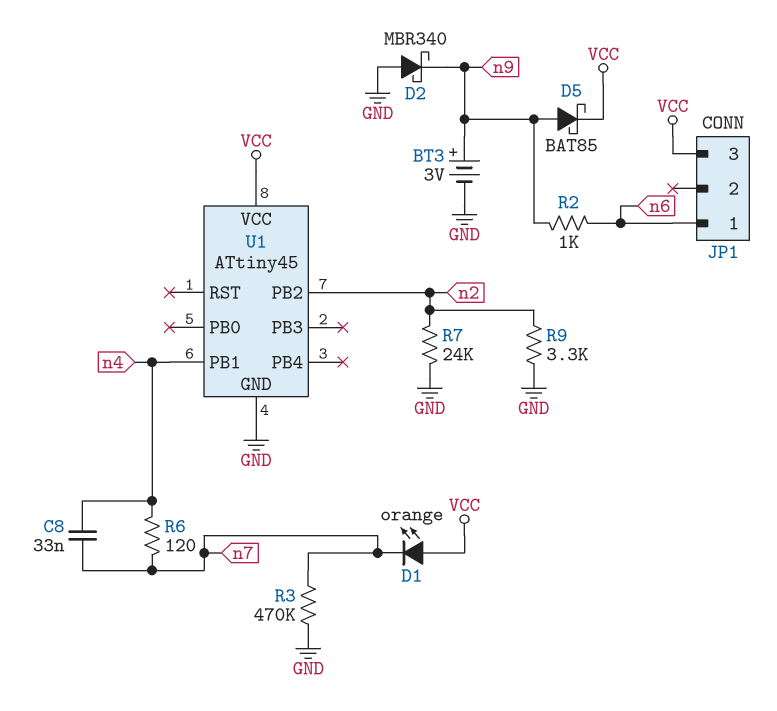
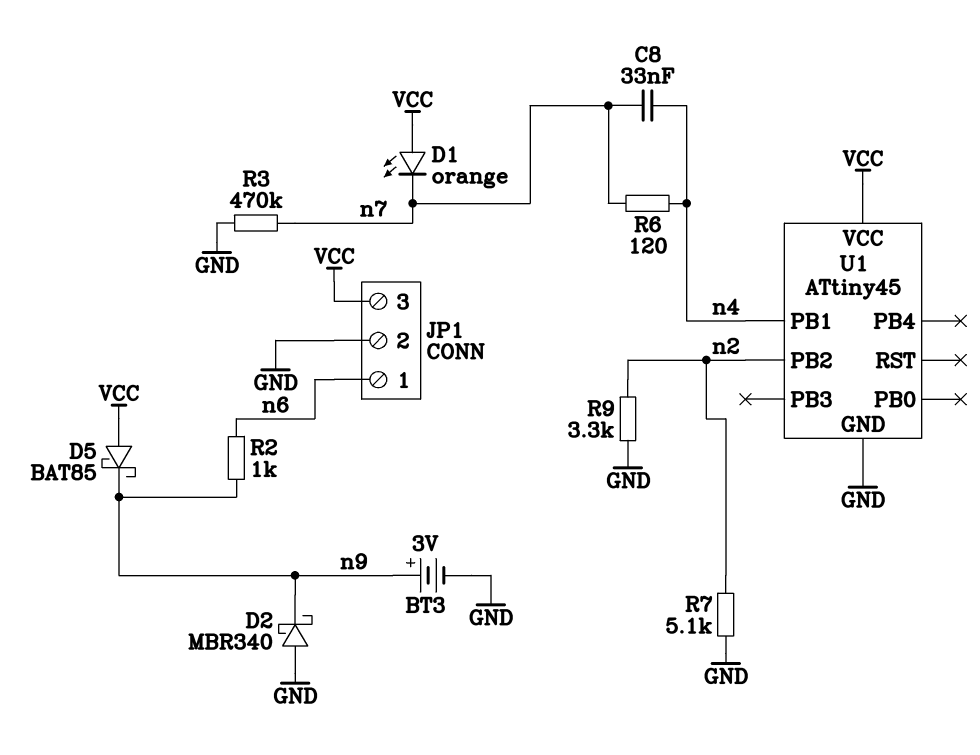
D5: schottky BAT85 (A n9, K VCC) -> schottky BAT85 (A VCC, K n9)
JP1 pin 2: none -> GND
R7: 24k (GND, n2) -> 5.1k (GND, n2)

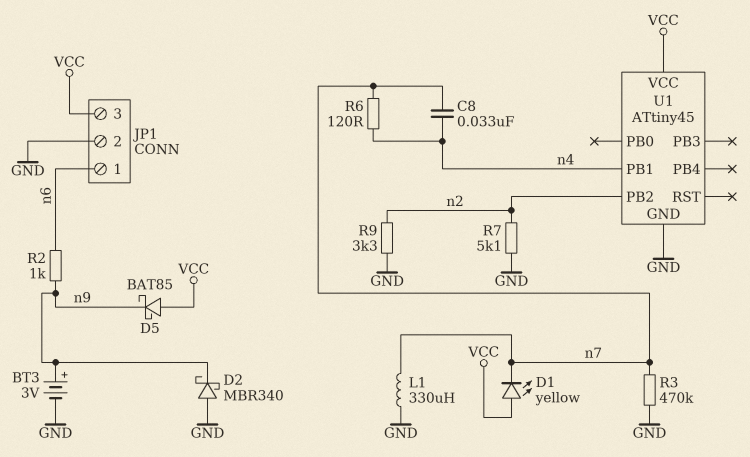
D1: LED orange (A VCC, K n7) -> LED yellow (A VCC, K n7)
L1: none -> 330uH (GND, n7)

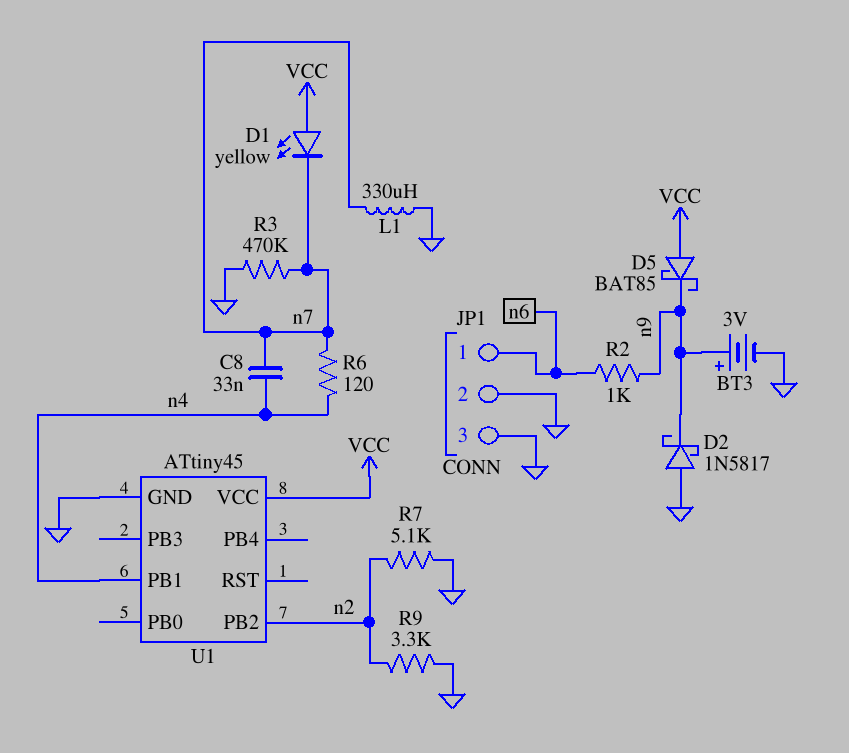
D2: schottky MBR340 (A GND, K n9) -> schottky 1N5817 (A GND, K n9)
JP1 pin 3: VCC -> GND

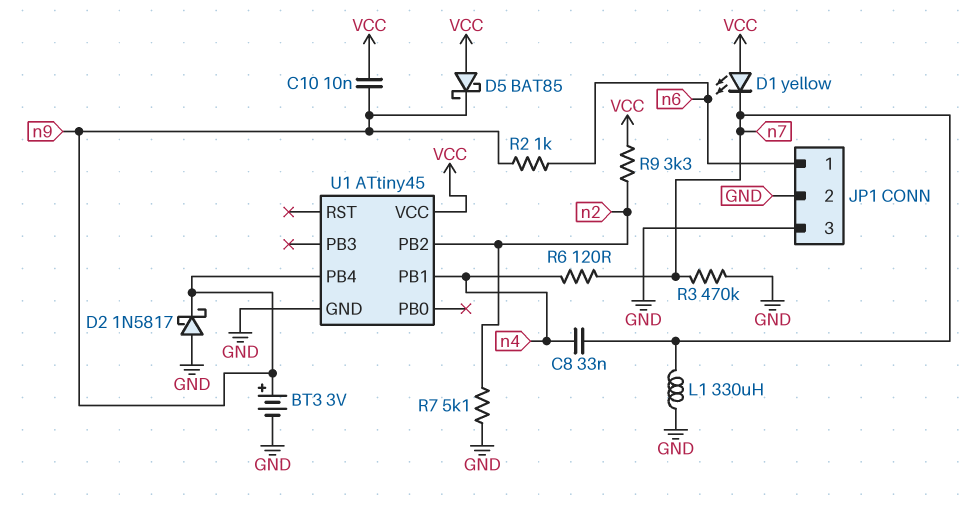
C10: none -> 10nF (VCC, n9)
R9: 3.3k (GND, n2) -> 3.3k (VCC, n2)
U1 pin PB4: none -> n9

